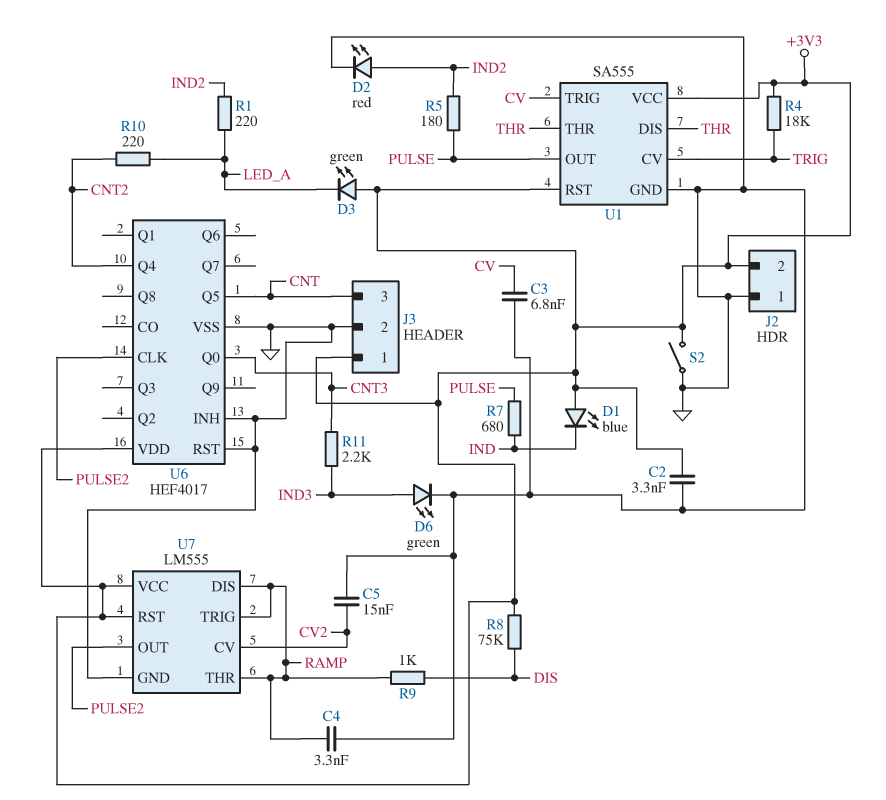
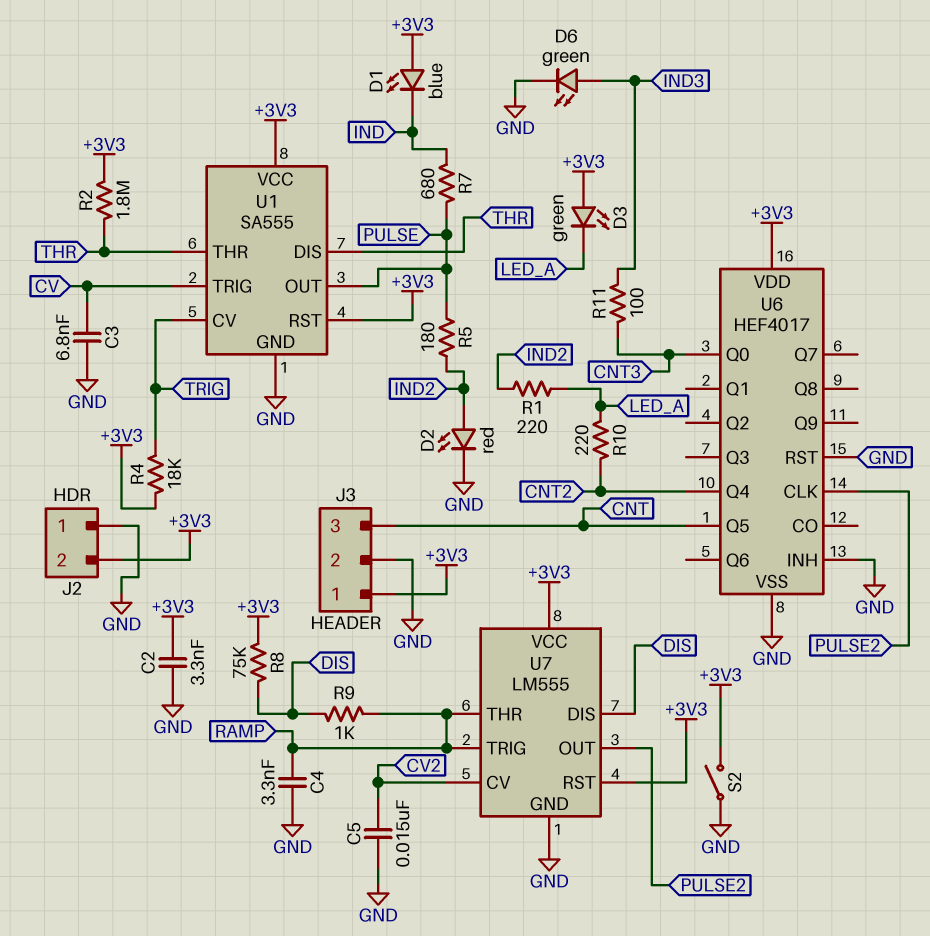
R2: none -> 1.8M (+3V3, THR)
R11: 2.2k (CNT3, IND3) -> 100 (CNT3, IND3)
U7 pin DIS: RAMP -> DIS

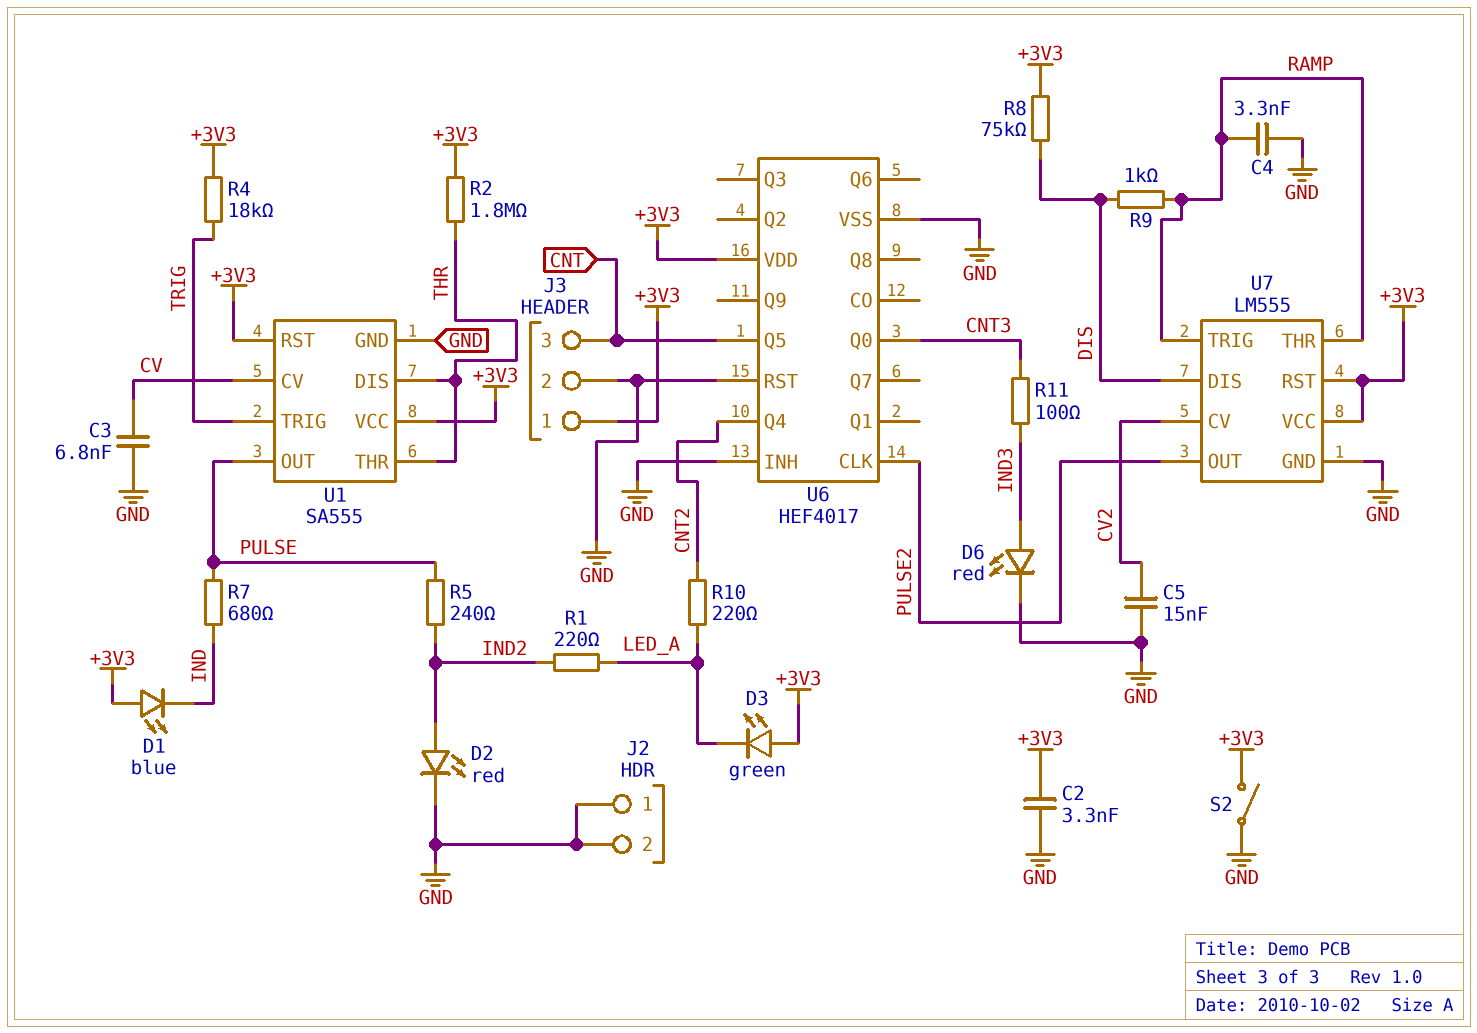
D6: LED green (A IND3, K GND) -> LED red (A IND3, K GND)
J2 pin 2: +3V3 -> GND
R5: 180 (IND2, PULSE) -> 240 (IND2, PULSE)
U1 pin CV: TRIG -> CV
U1 pin TRIG: CV -> TRIG

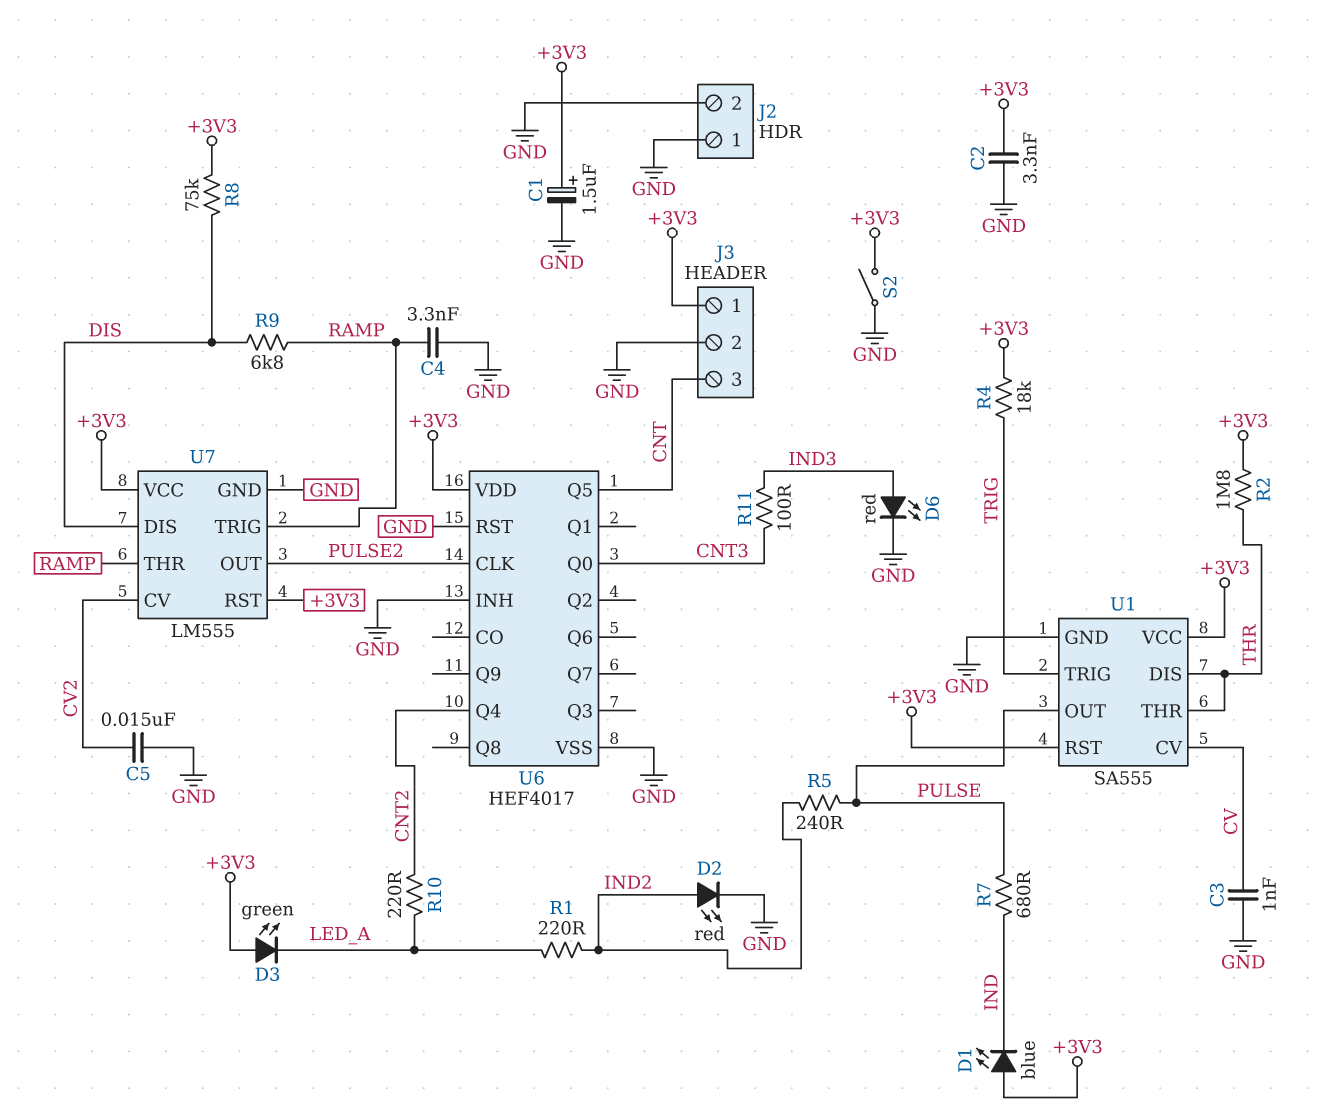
C1: none -> 1.5uF (plus +3V3, minus GND)
C3: 6.8nF (CV, GND) -> 1nF (CV, GND)
R9: 1k (DIS, RAMP) -> 6.8k (DIS, RAMP)

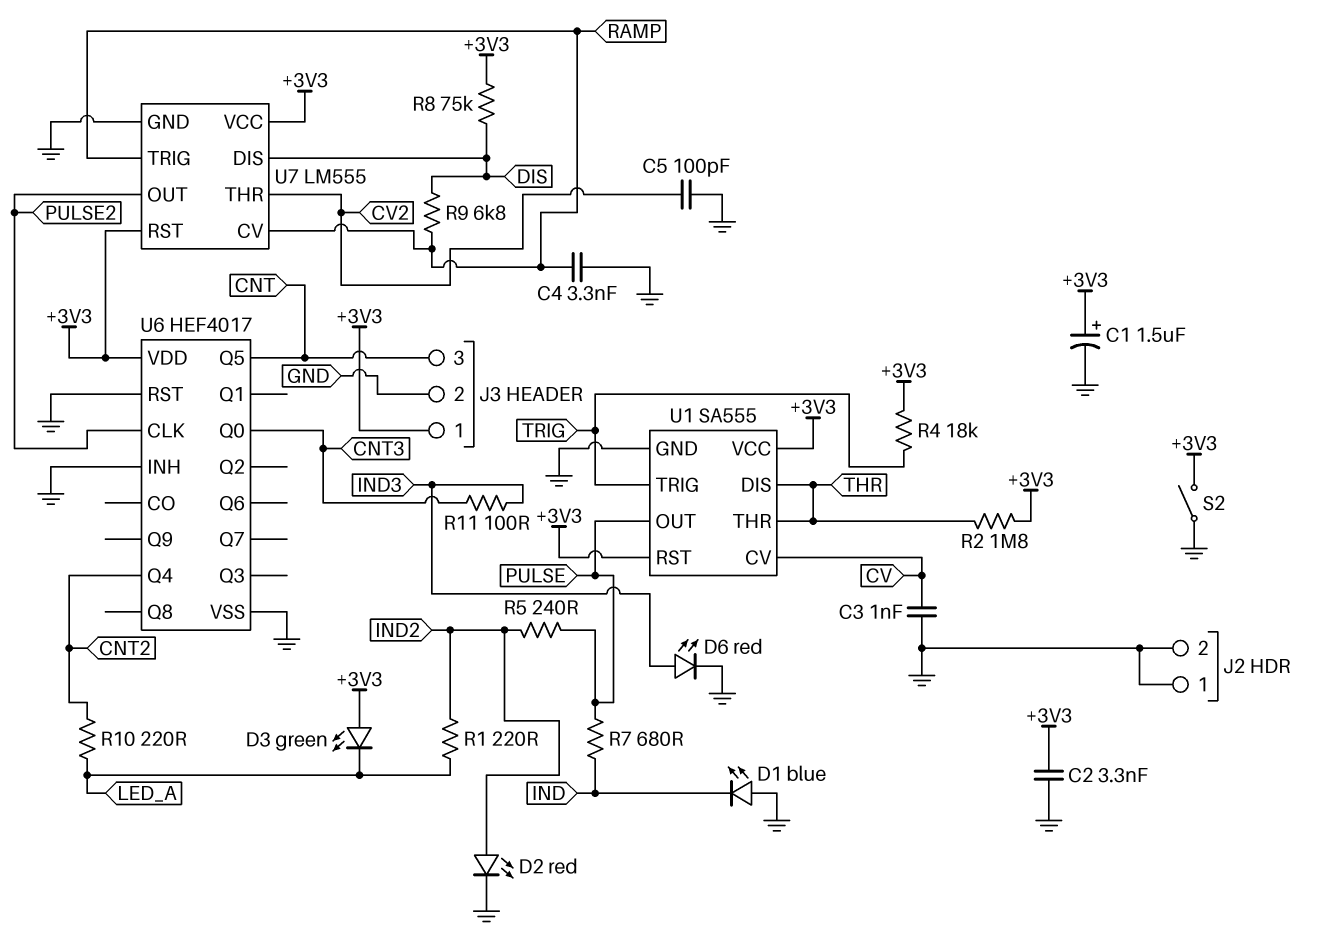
C5: 15nF (CV2, GND) -> 100pF (CV2, GND)
D1: LED blue (A +3V3, K IND) -> LED blue (A GND, K IND)
U7 pin CV: CV2 -> RAMP
U7 pin THR: RAMP -> CV2

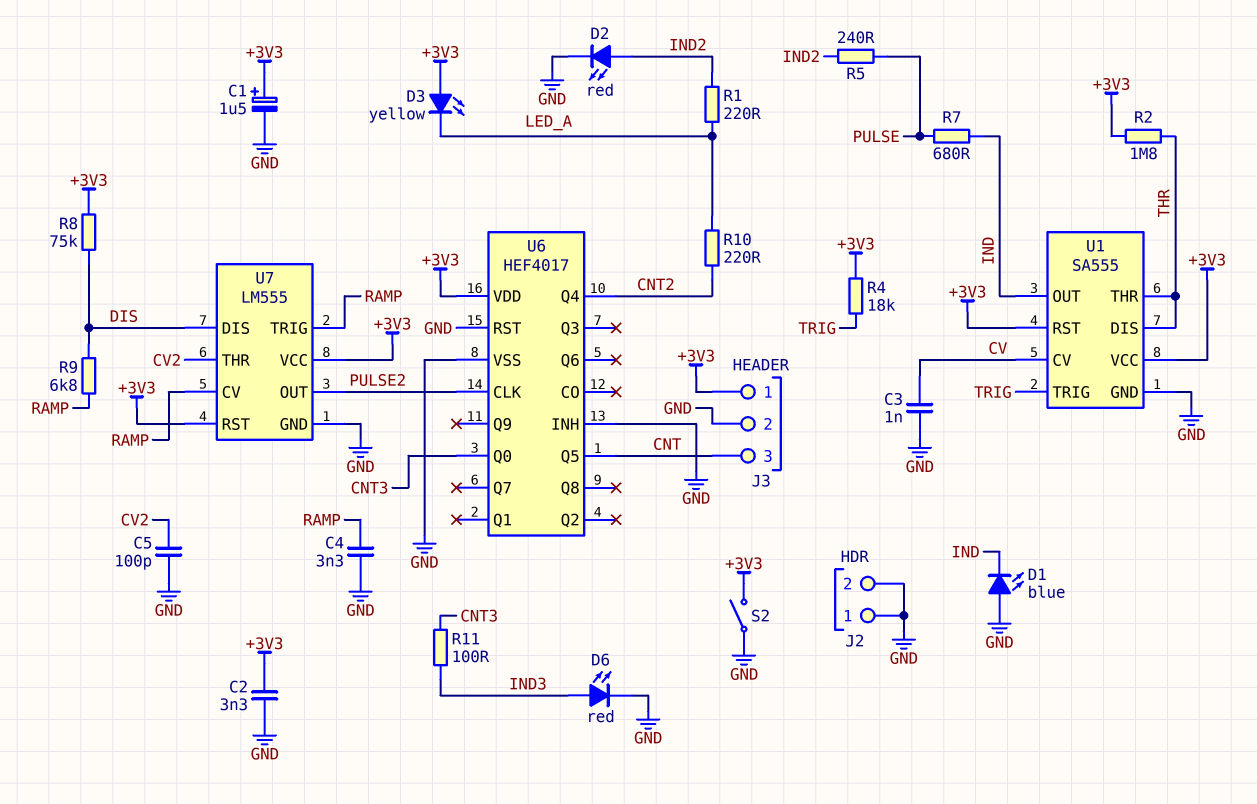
D3: LED green (A +3V3, K LED_A) -> LED yellow (A +3V3, K LED_A)
U1 pin OUT: PULSE -> IND

